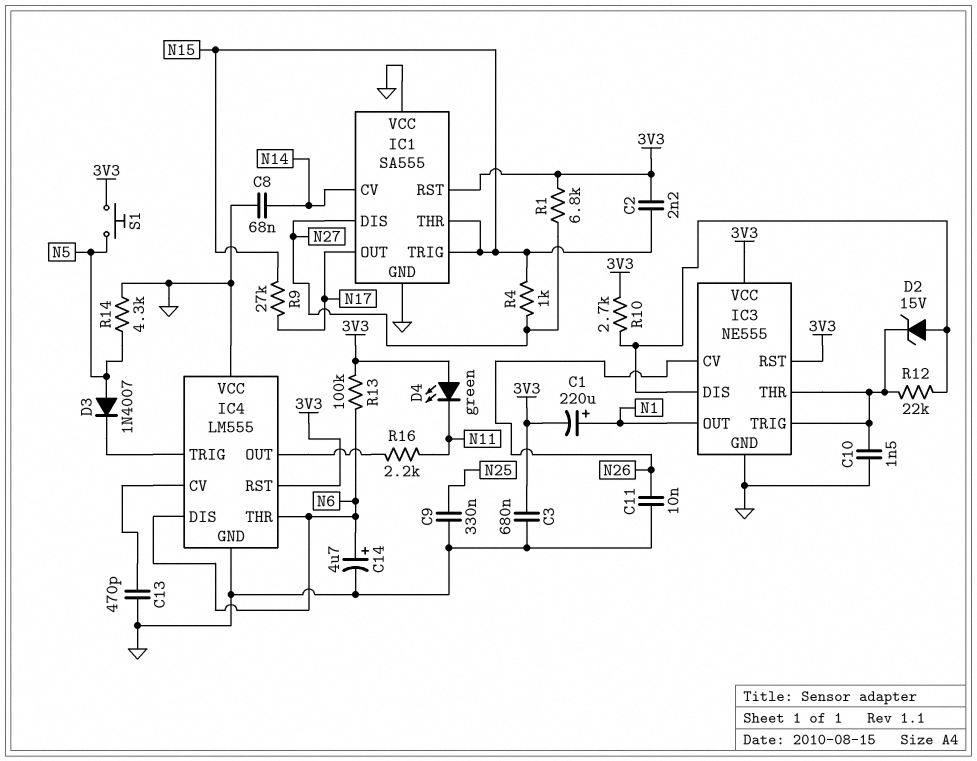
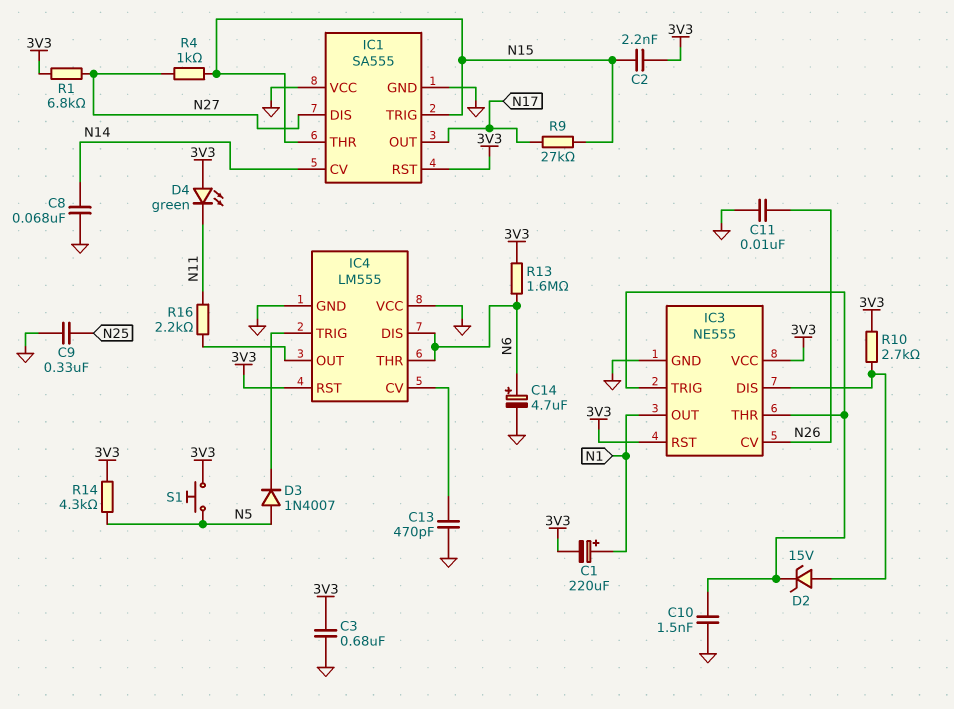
R12: 22k (IC3/DIS, IC3/THR) -> none
R13: 100k (3V3, N6) -> 1.6M (3V3, N6)
R14: 4.3k (GND, N5) -> 4.3k (3V3, N5)

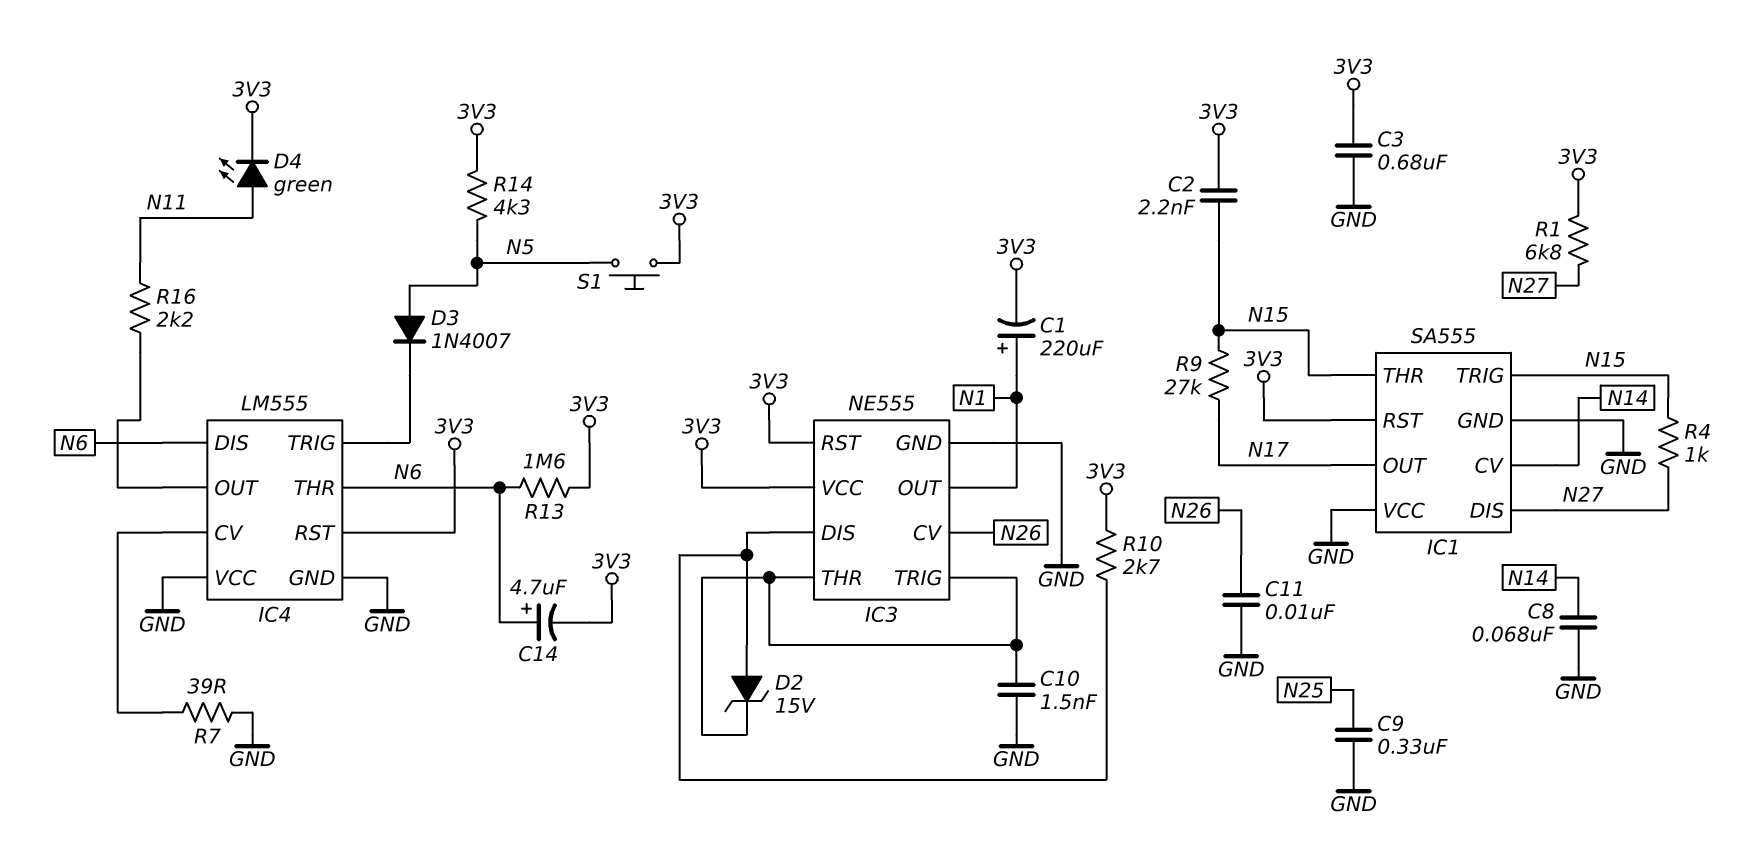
C13: 470pF (GND, IC4/CV) -> none
C14: 4.7uF (plus N6, minus GND) -> 4.7uF (plus N6, minus 3V3)
D4: LED green (A 3V3, K N11) -> LED green (A N11, K 3V3)
R7: none -> 39 (GND, IC4/CV)

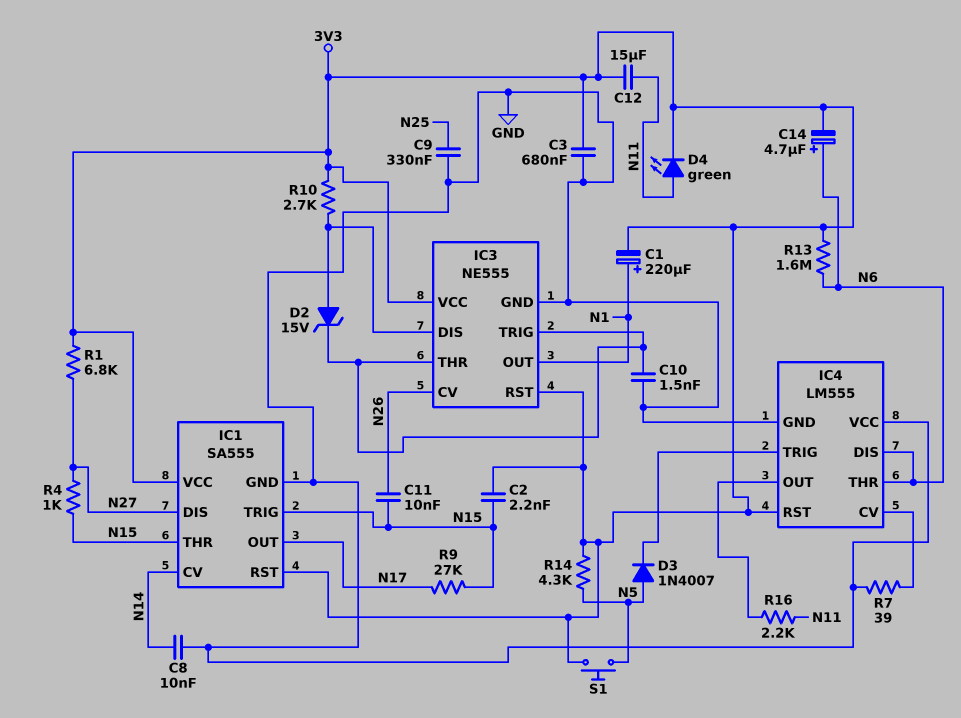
C8: 68nF (GND, N14) -> 10nF (GND, N14)
C11: 10nF (GND, N26) -> 10nF (N15, N26)
C12: none -> 15uF (3V3, N11)
IC1 pin VCC: GND -> 3V3

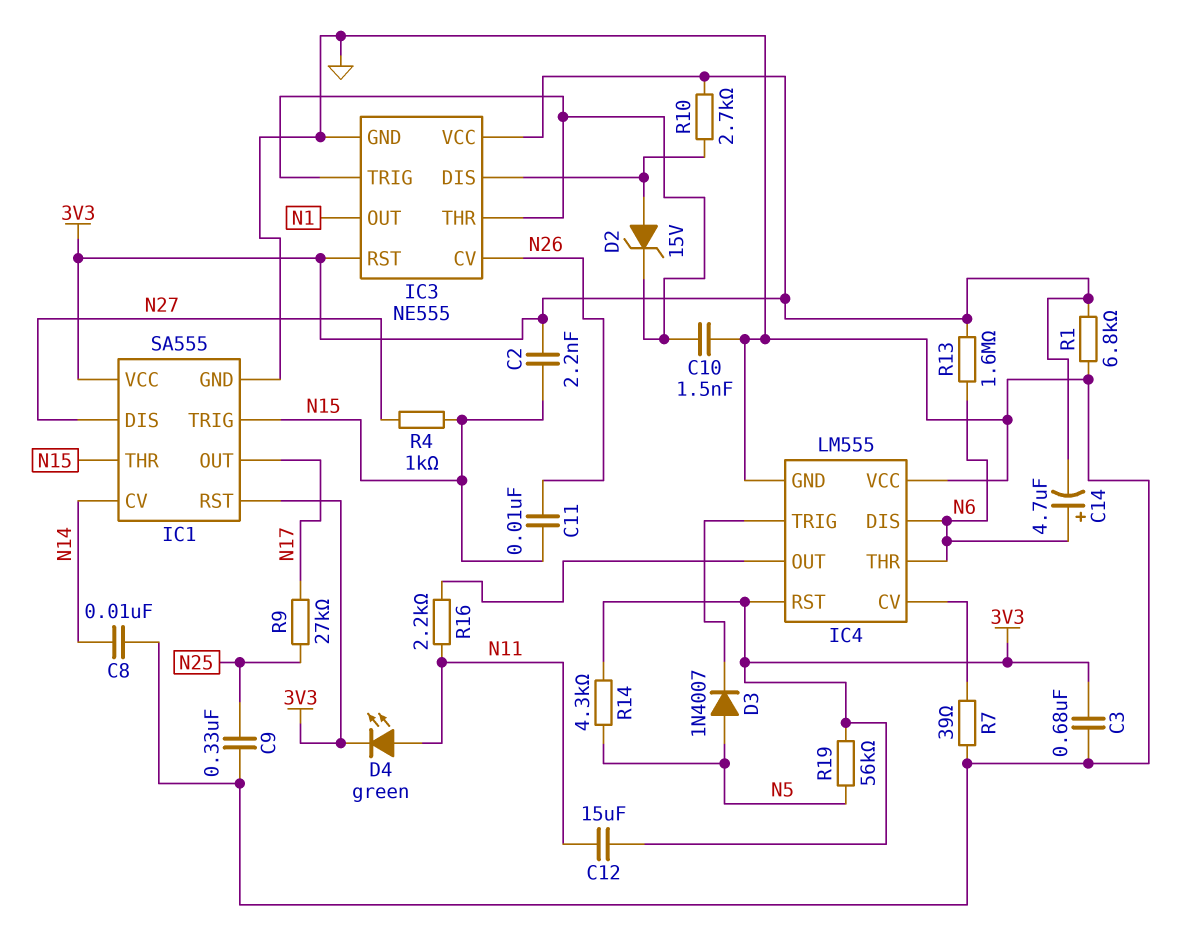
C1: 220uF (plus N1, minus 3V3) -> none
R1: 6.8k (3V3, N27) -> 6.8k (3V3, GND)
R9: 27k (N15, N17) -> 27k (N17, N25)
R19: none -> 56k (3V3, N5)
S1: button (3V3, N5) -> none

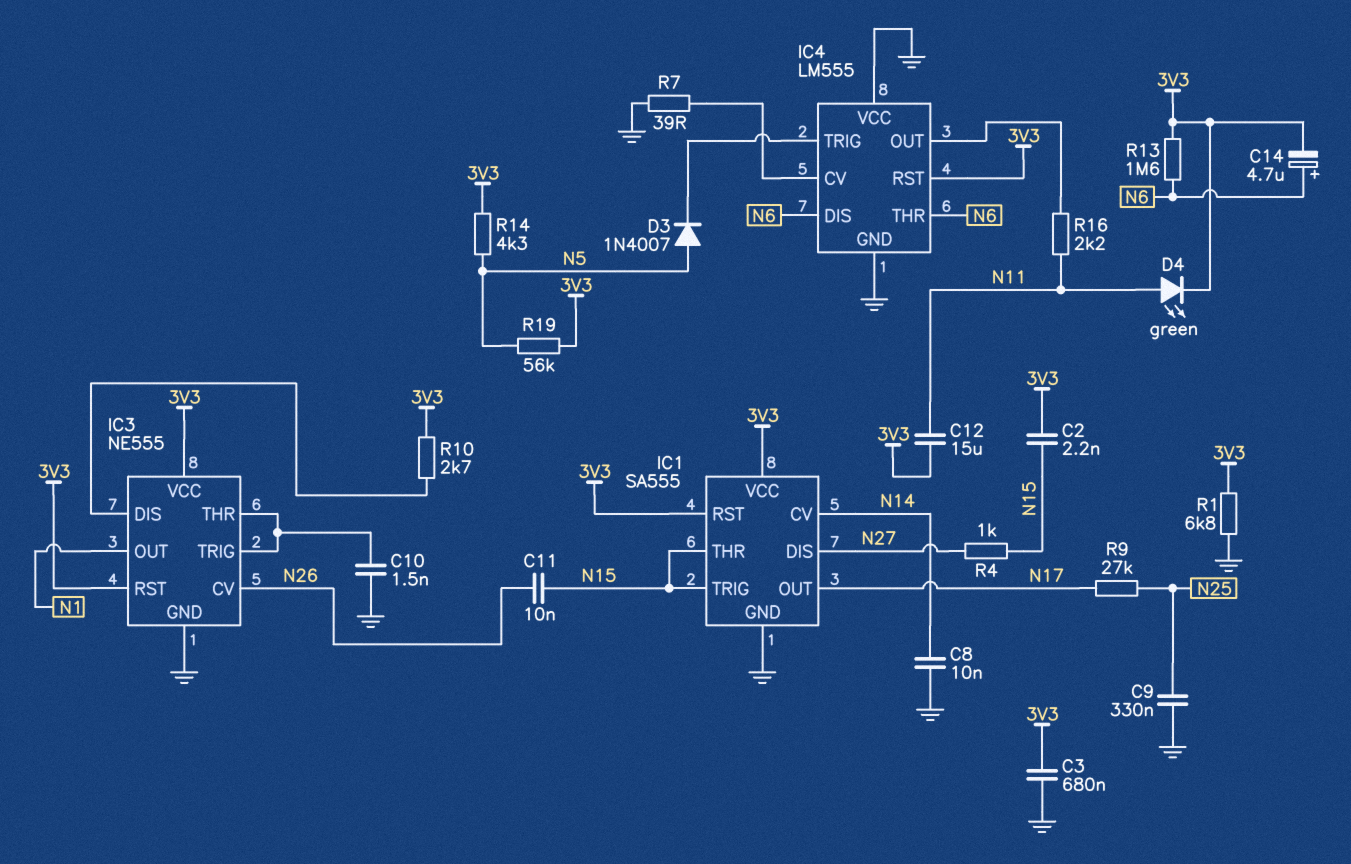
D2: zener 15V (A IC3/DIS, K IC3/THR) -> none

